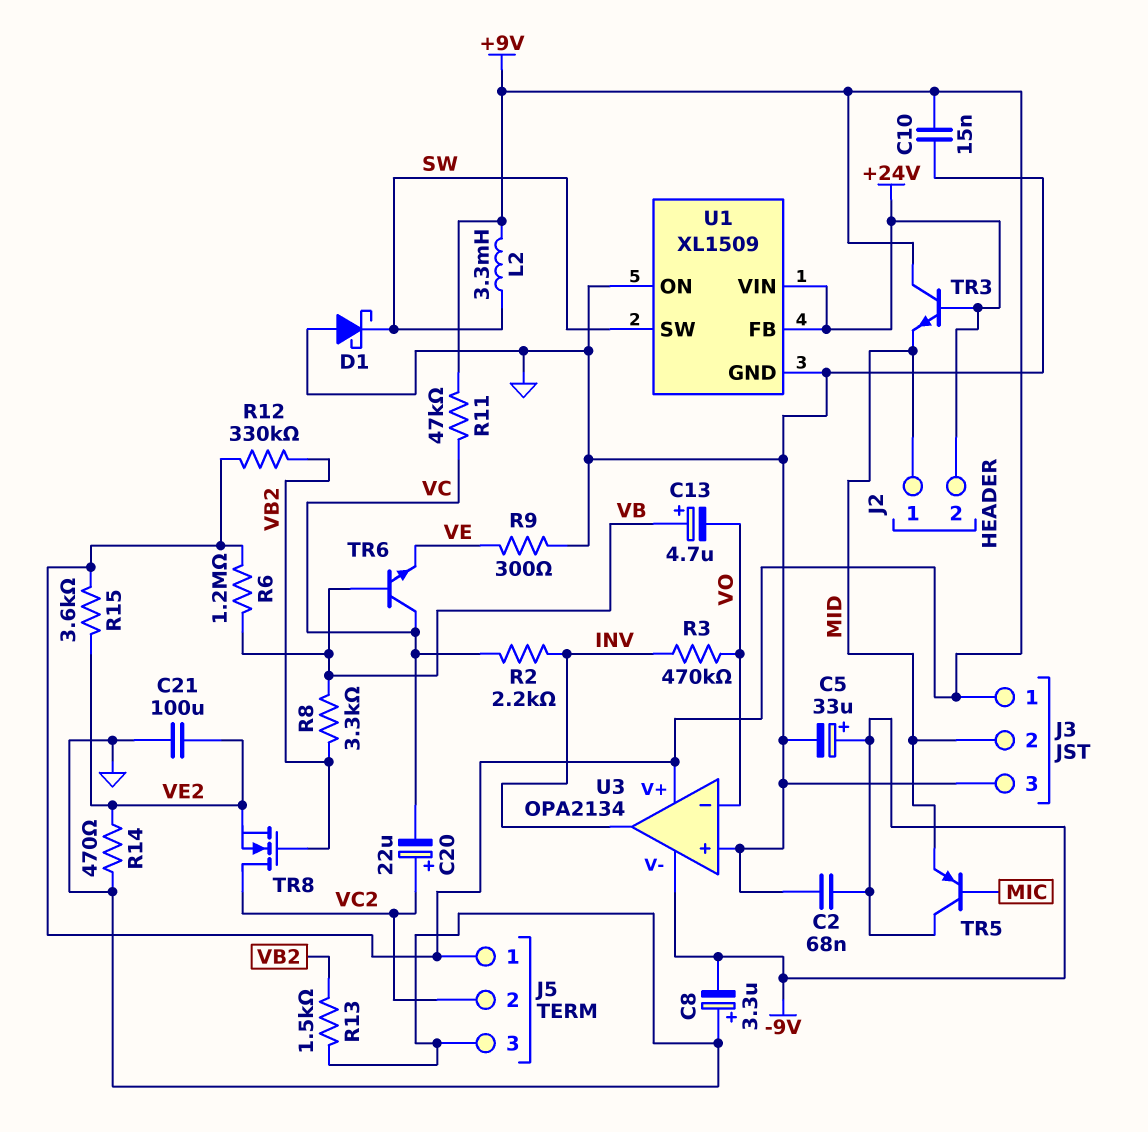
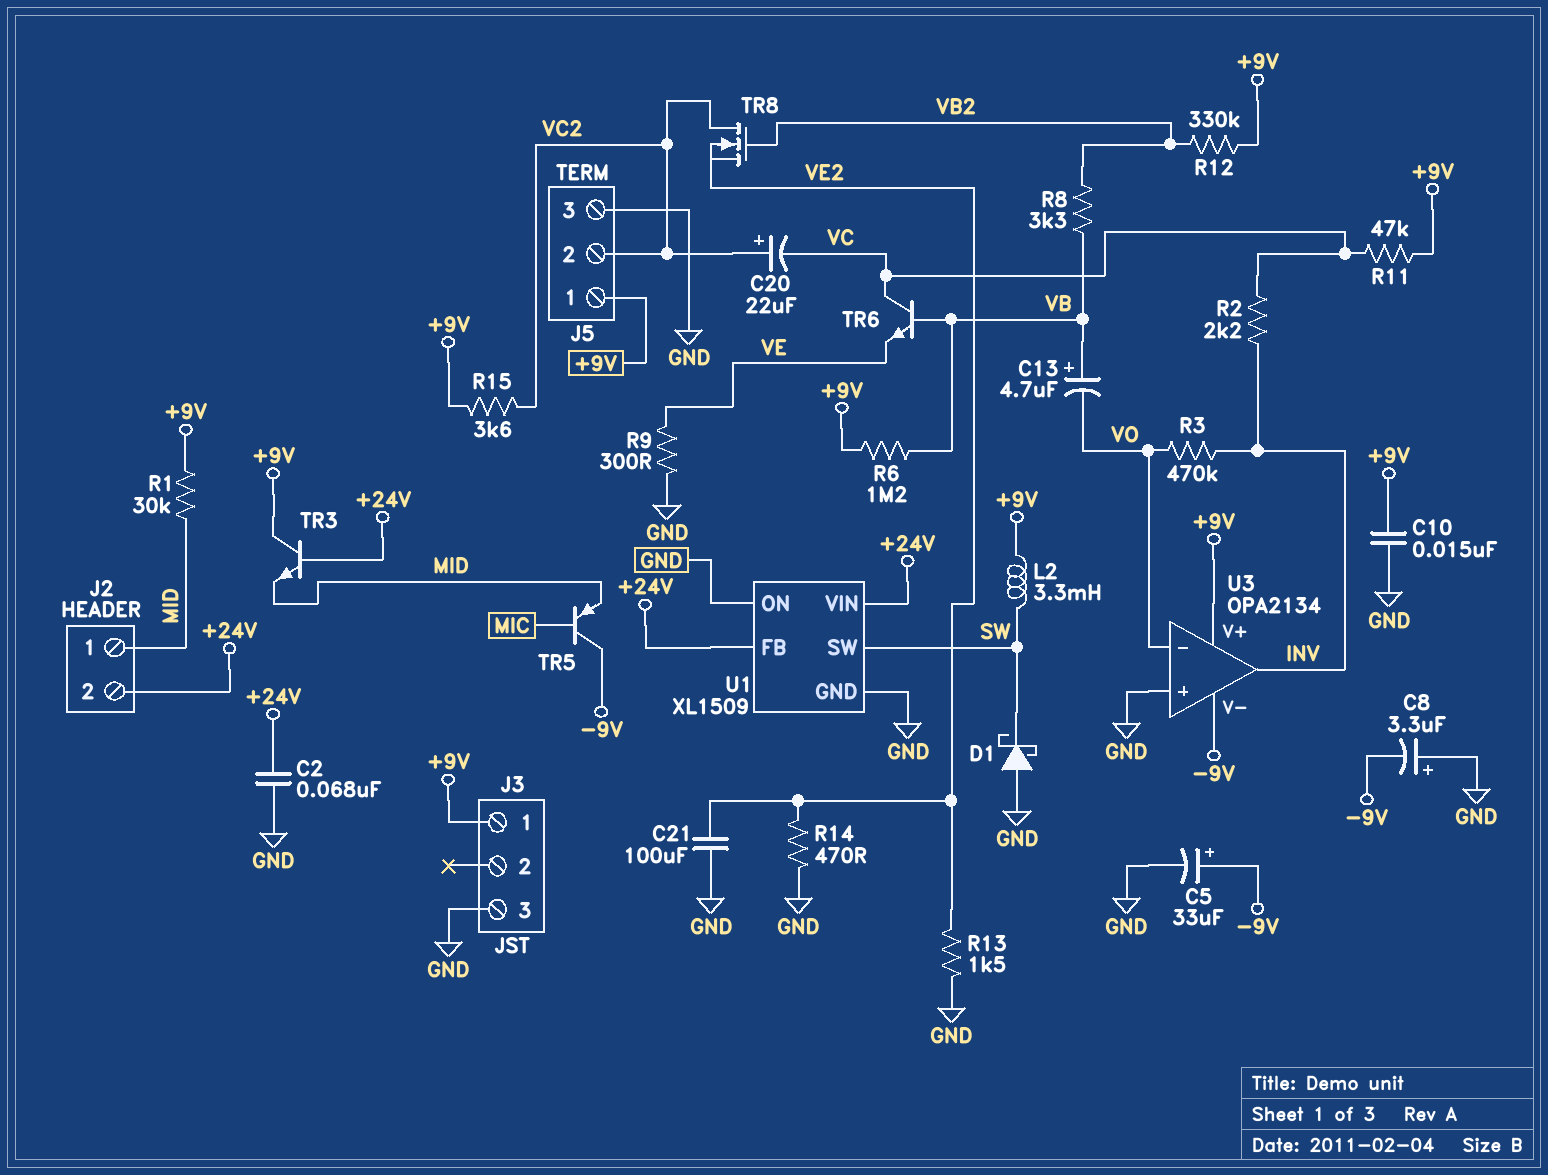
C2: 68nF (-9V, GND) -> 68nF (+24V, GND)
J3 pin 2: MID -> none
R1: none -> 30k (+9V, MID)
R13: 1.5k (GND, VB2) -> 1.5k (GND, VE2)
R15: 3.6k (+9V, VE2) -> 3.6k (+9V, VC2)

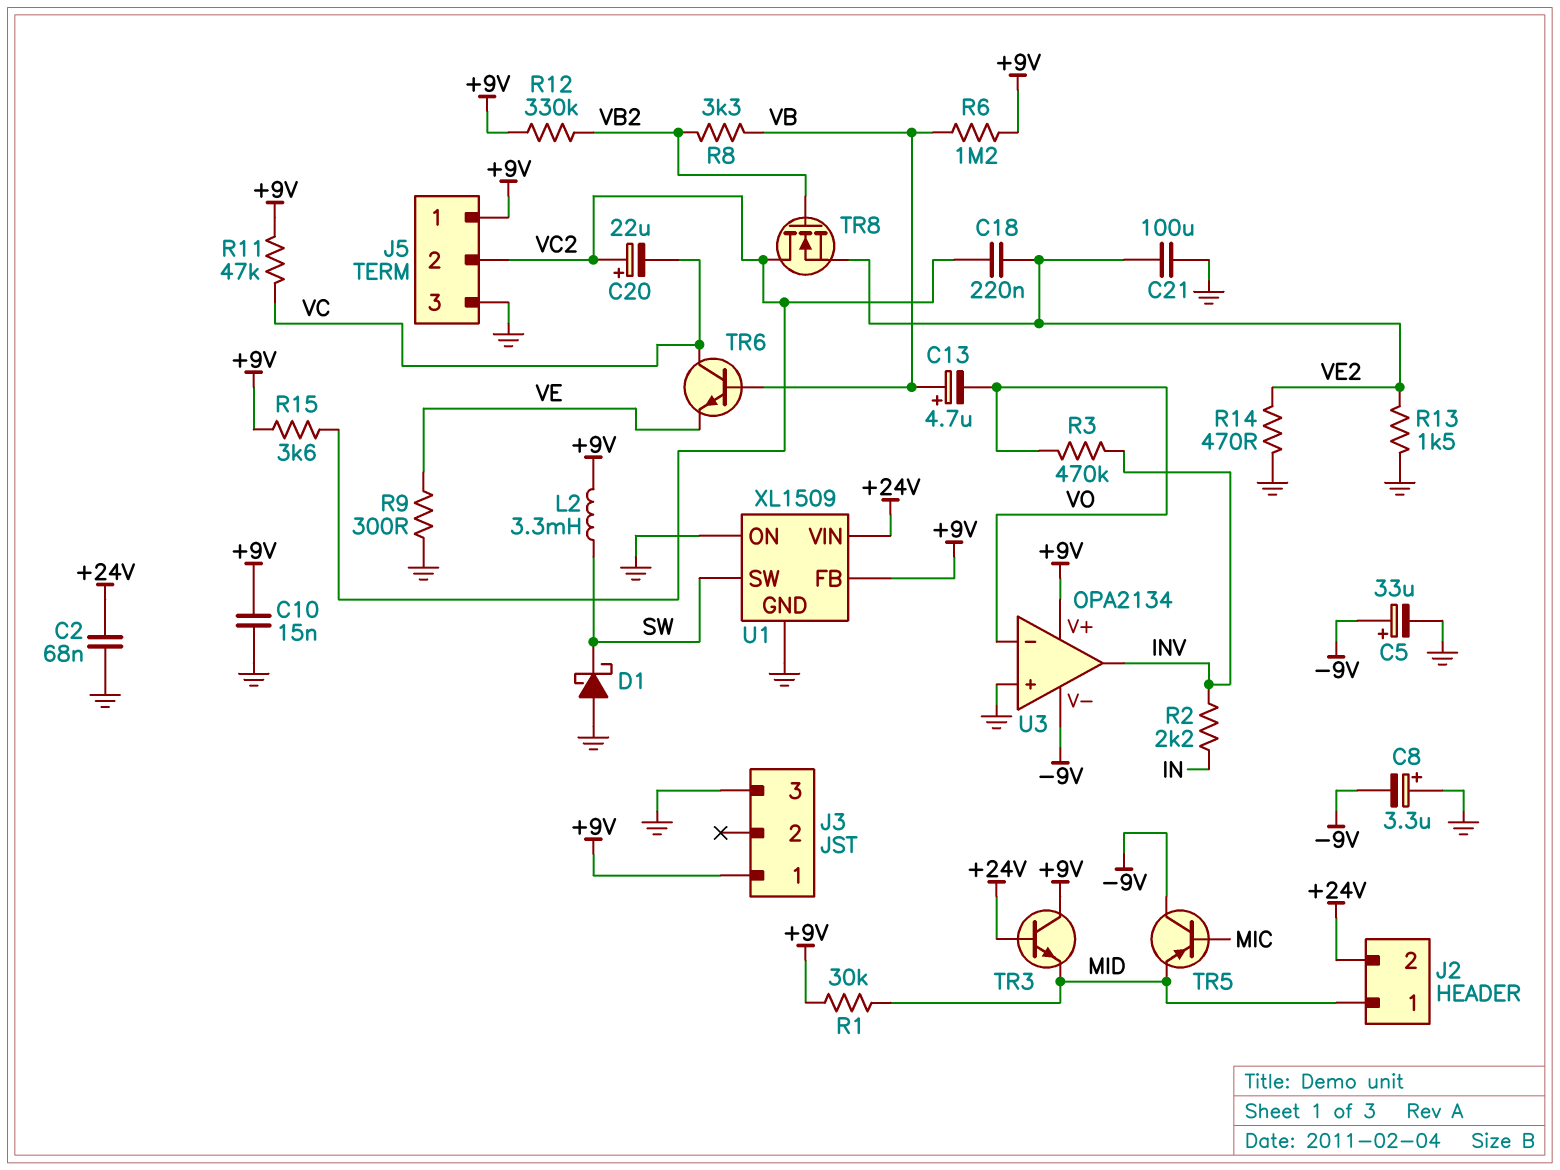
C18: none -> 220nF (VC2, VE2)
R2: 2.2k (INV, VC) -> 2.2k (IN, INV)
U1 pin FB: +24V -> +9V

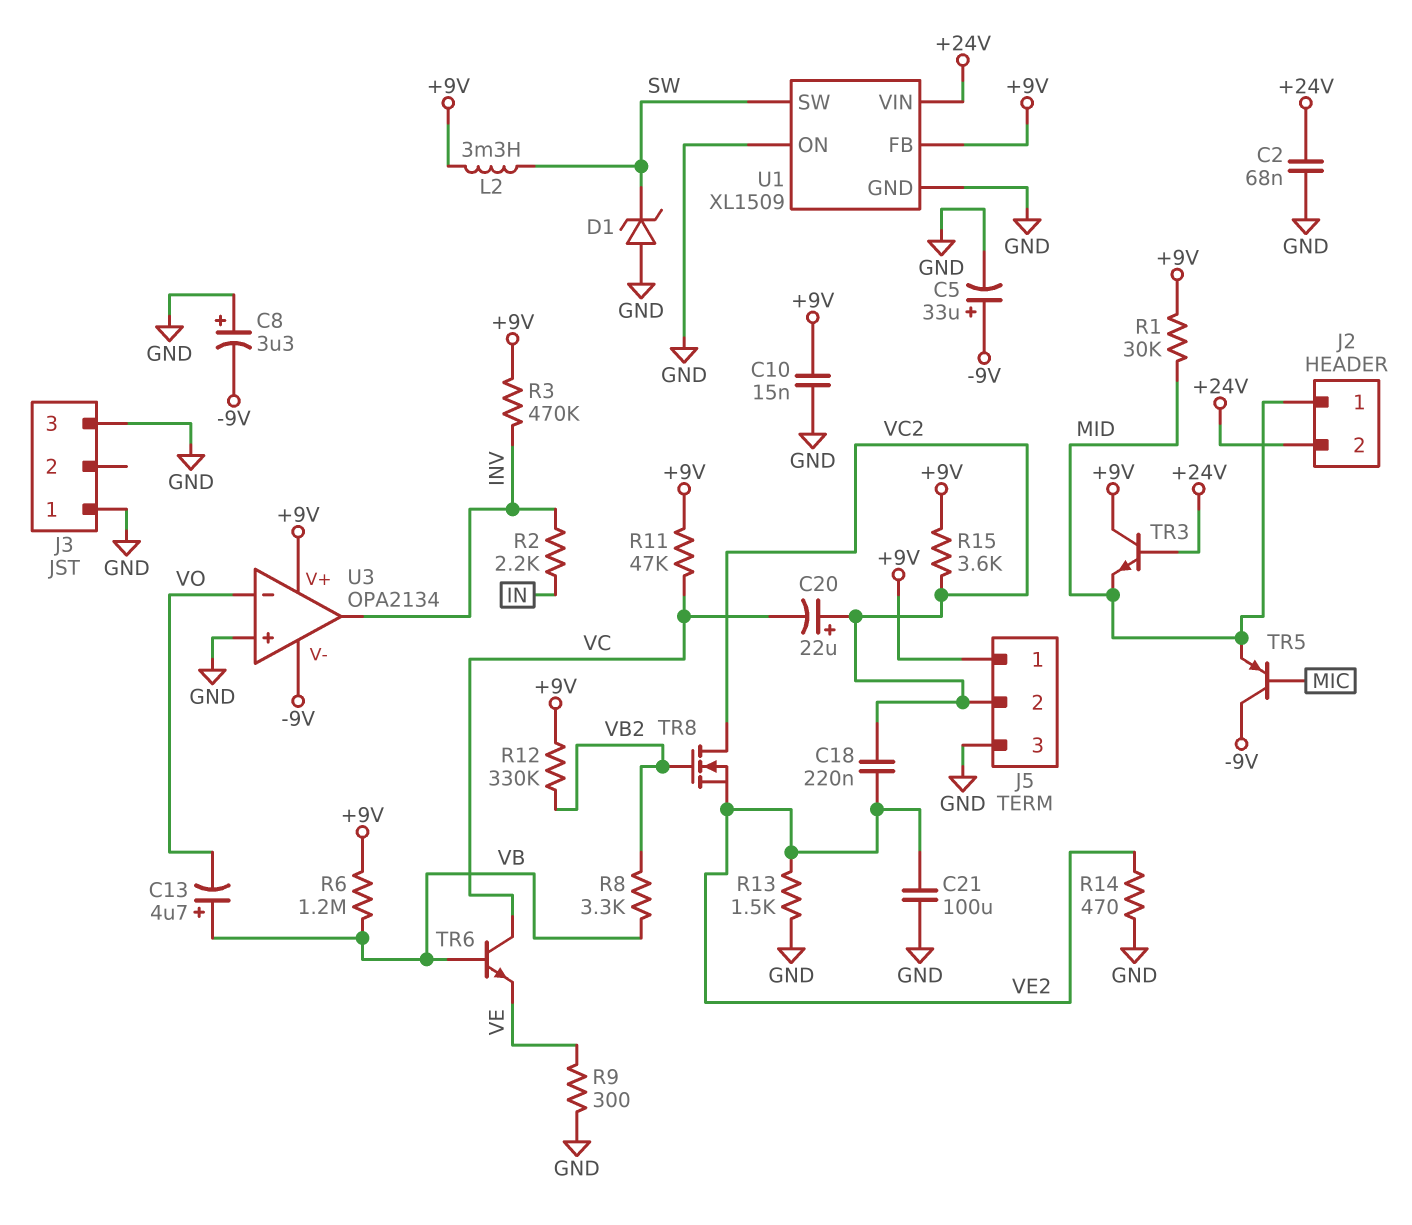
D1: schottky (A GND, K SW) -> zener (A GND, K SW)
J3 pin 1: +9V -> GND
R3: 470k (INV, VO) -> 470k (+9V, INV)

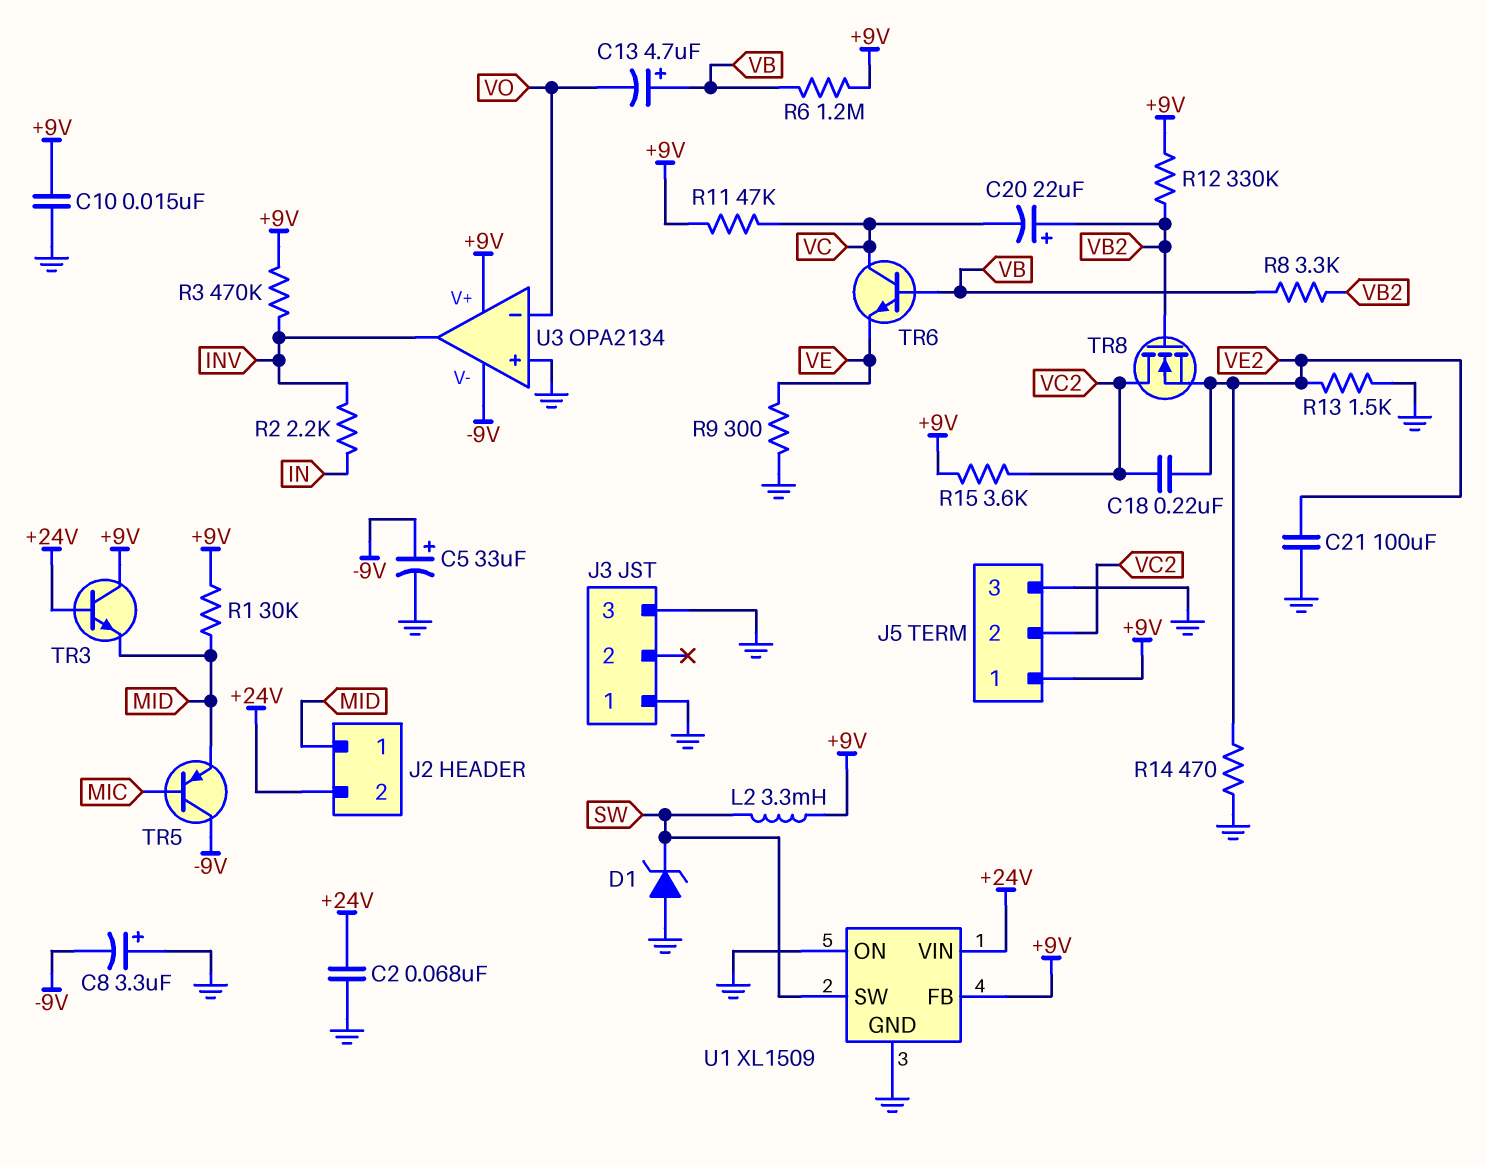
C20: 22uF (plus VC2, minus VC) -> 22uF (plus VB2, minus VC)

